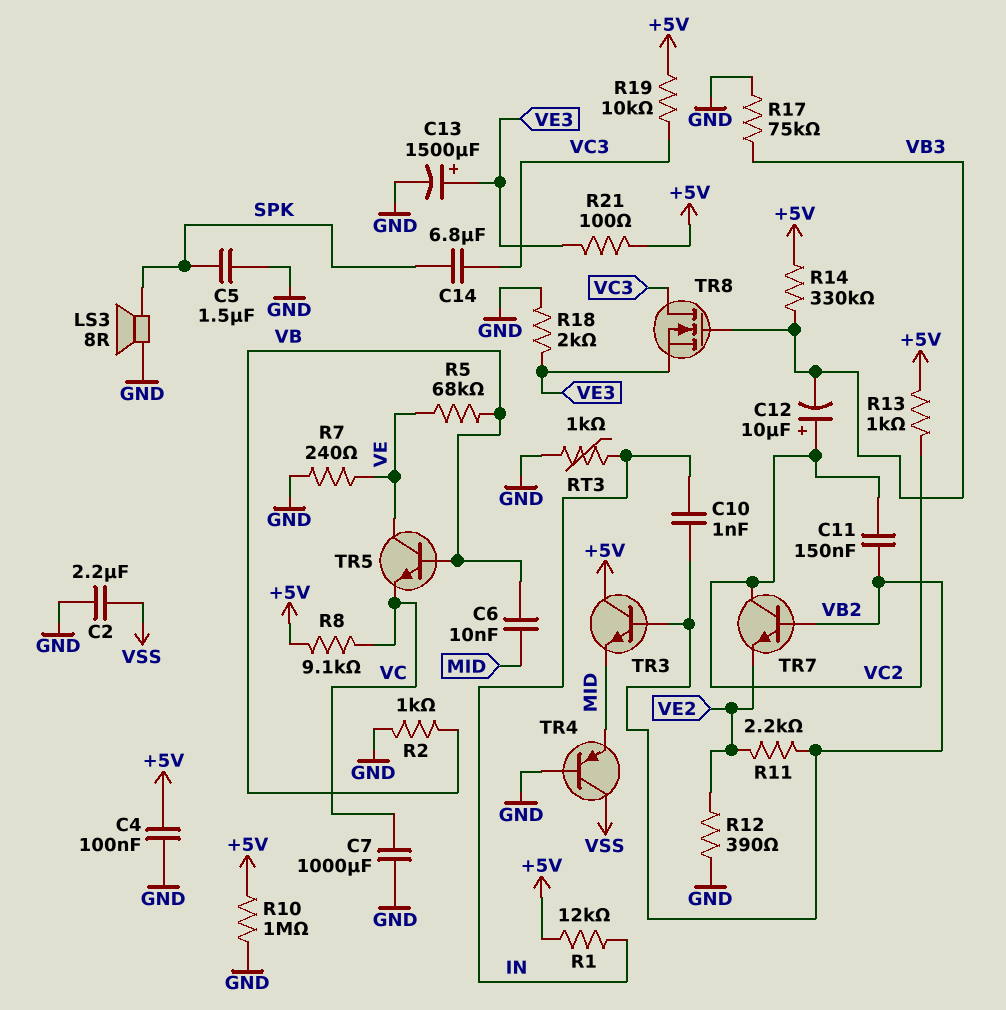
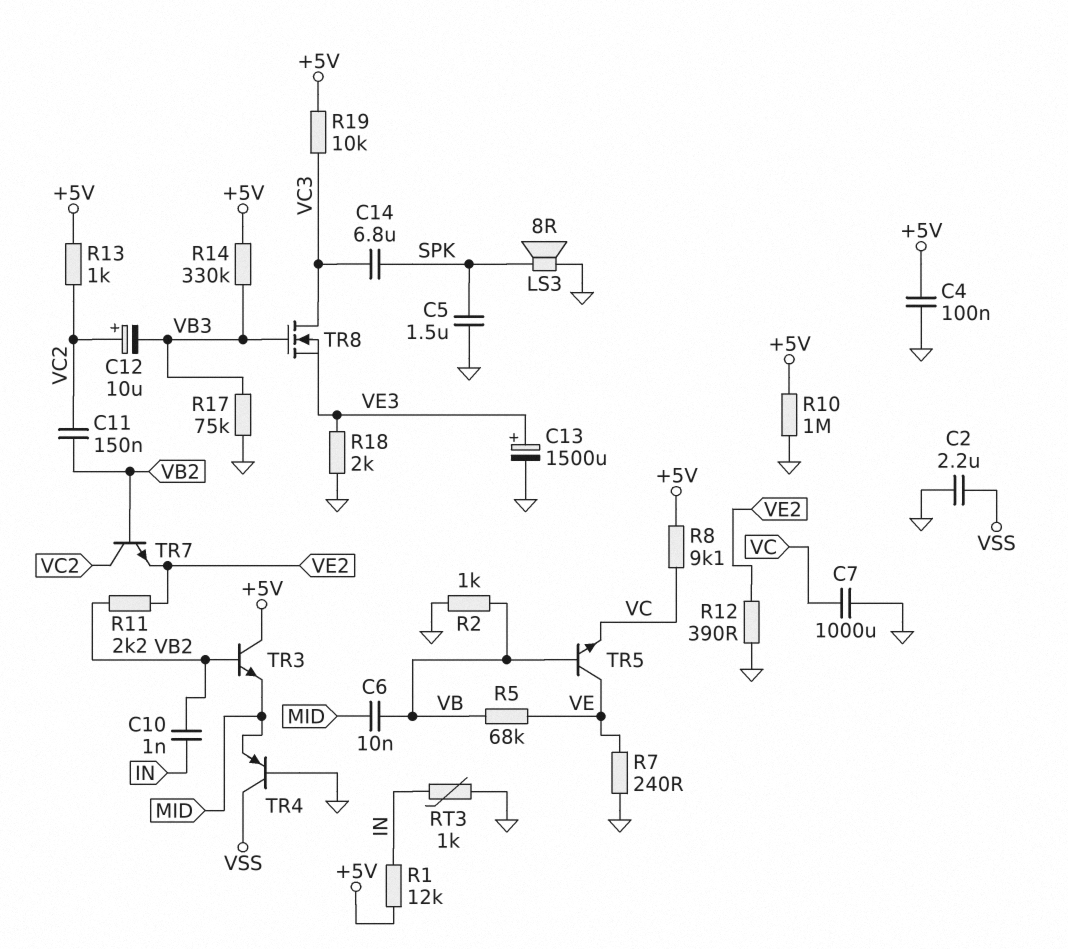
R21: 100 (+5V, VE3) -> none

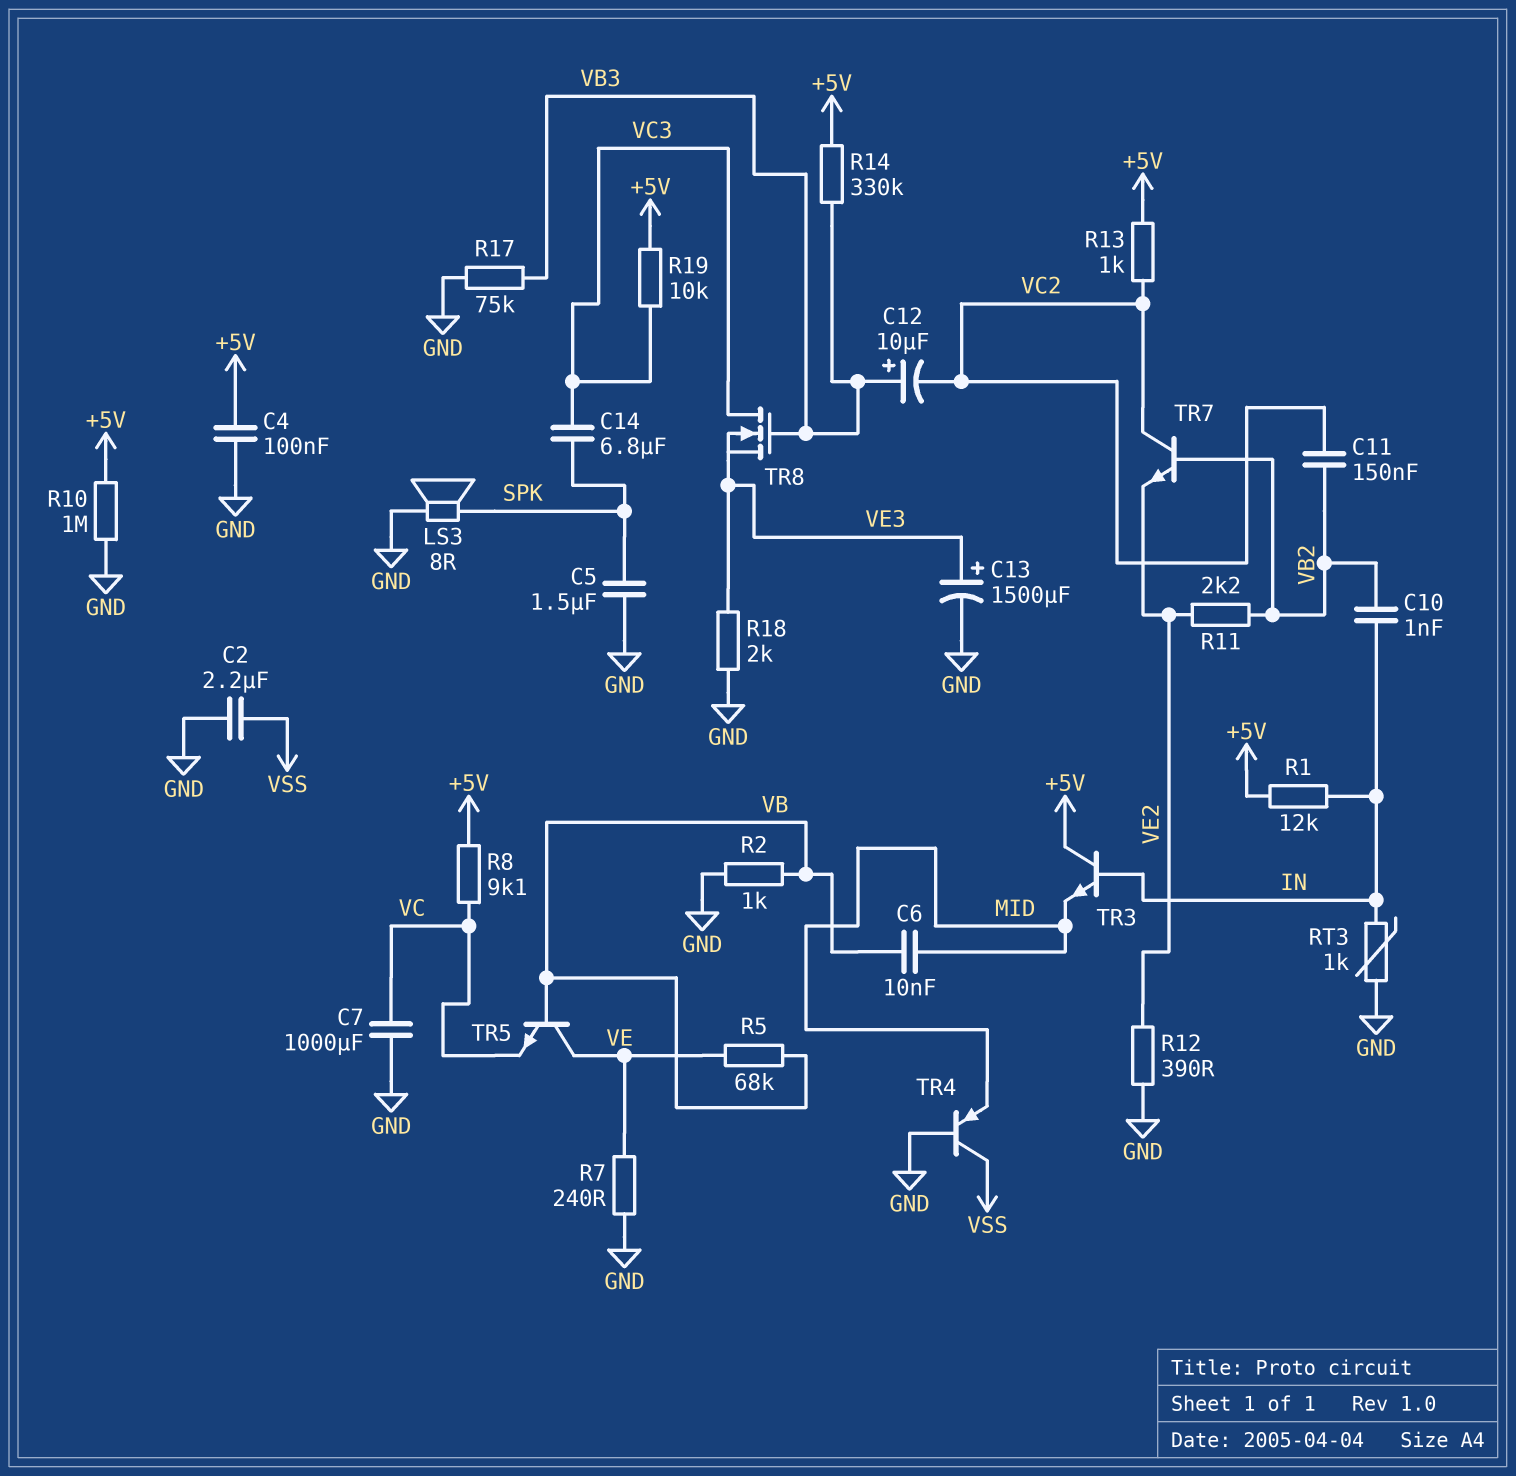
C12: 10uF (plus VC2, minus VB3) -> 10uF (plus VB3, minus VC2)
TR3: NPN (B VB2, C +5V, E MID) -> NPN (B IN, C +5V, E MID)

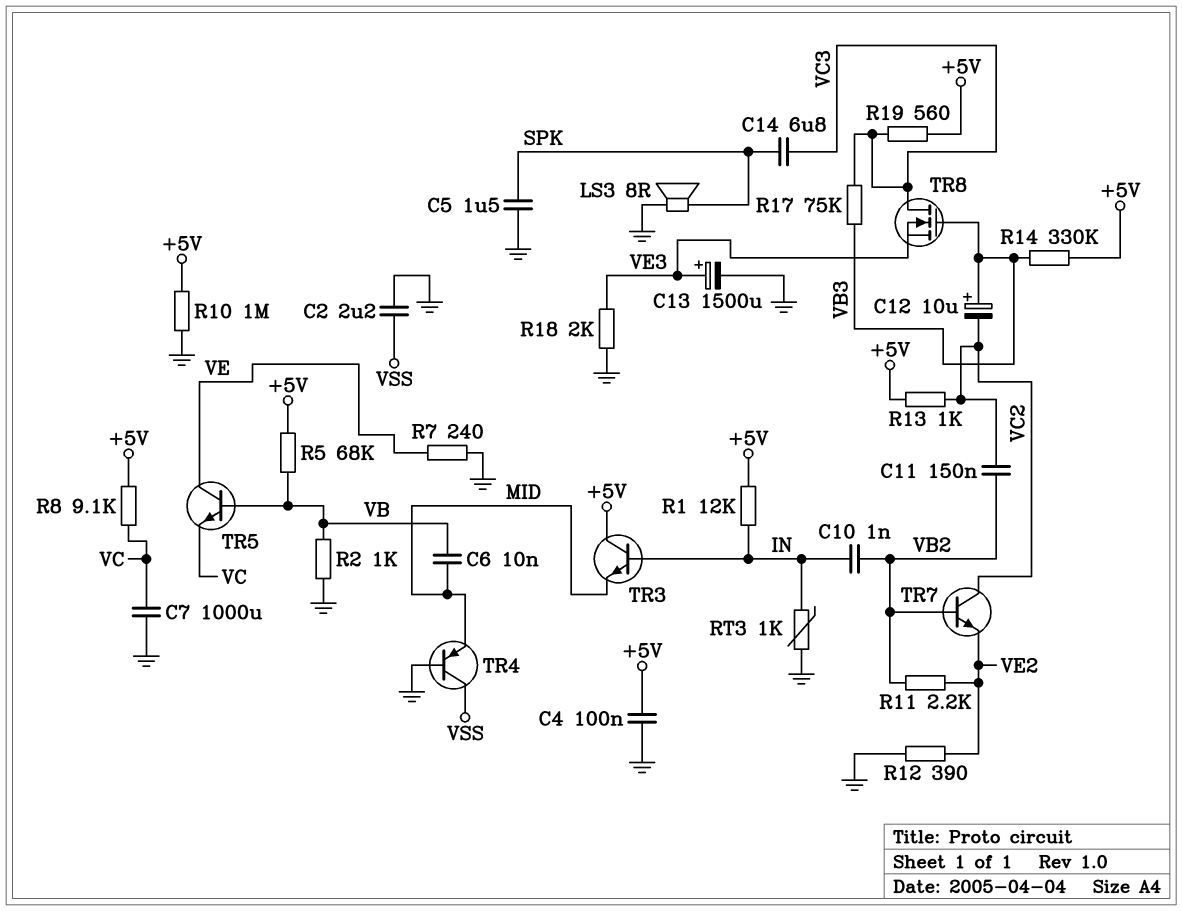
R5: 68k (VB, VE) -> 68k (+5V, VB)
R17: 75k (GND, VB3) -> 75k (VB3, VC3)
R19: 10k (+5V, VC3) -> 560 (+5V, VC3)

